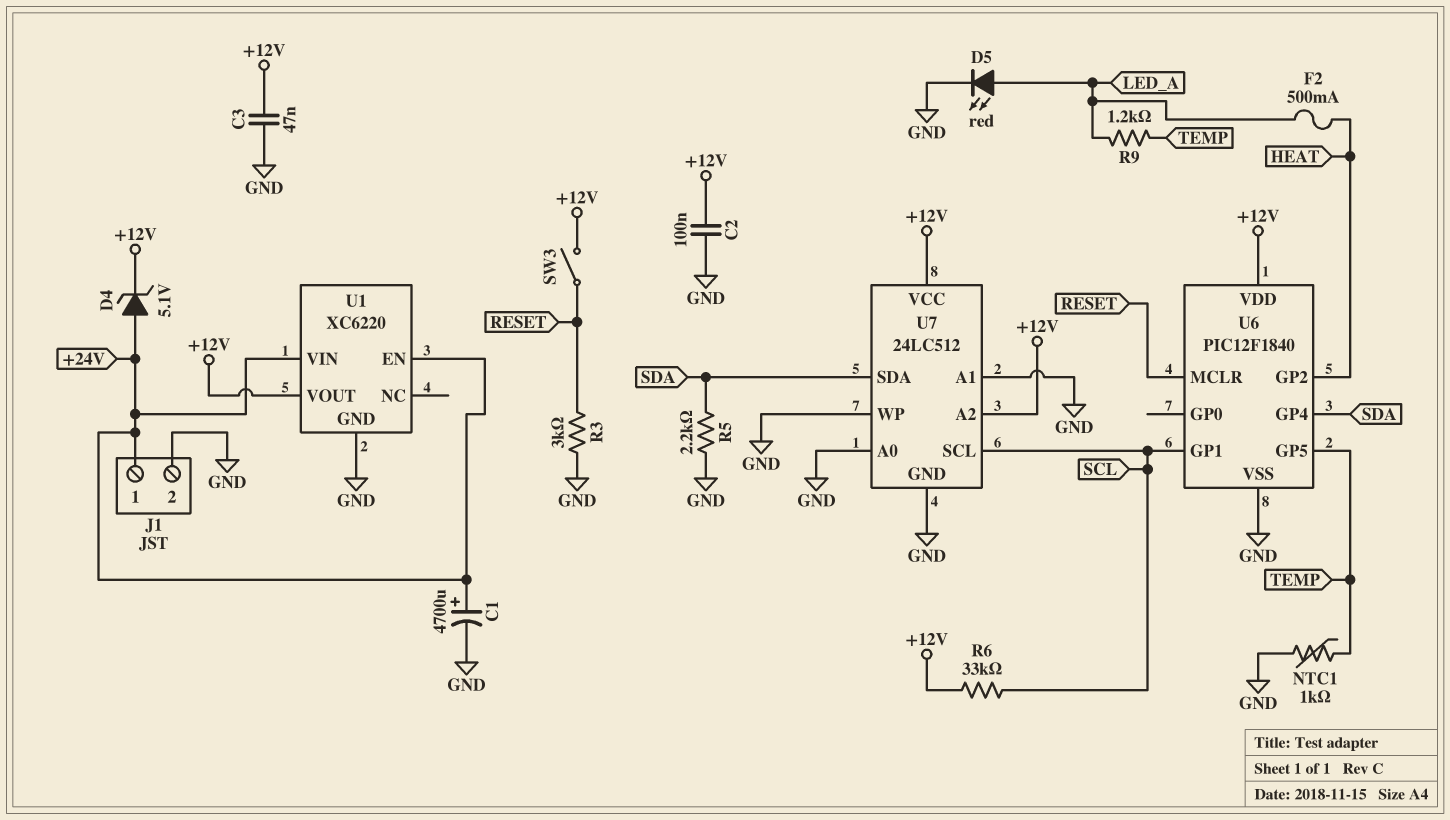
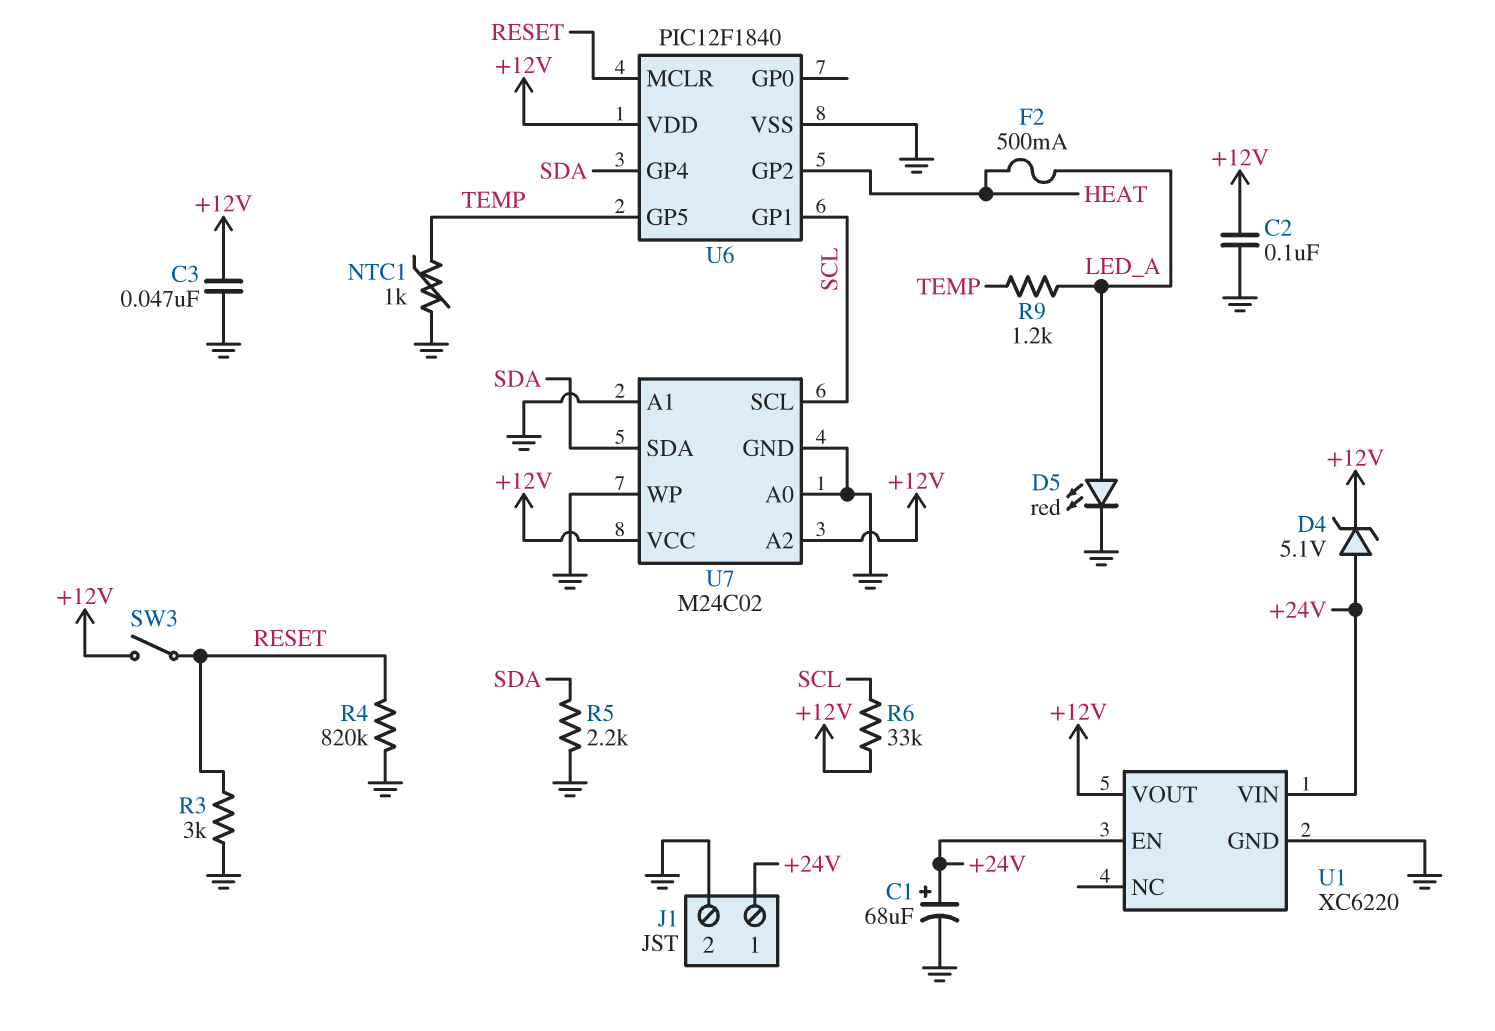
C1: 4700uF (plus +24V, minus GND) -> 68uF (plus +24V, minus GND)
R4: none -> 820k (GND, RESET)
U7: 24LC512 -> M24C02

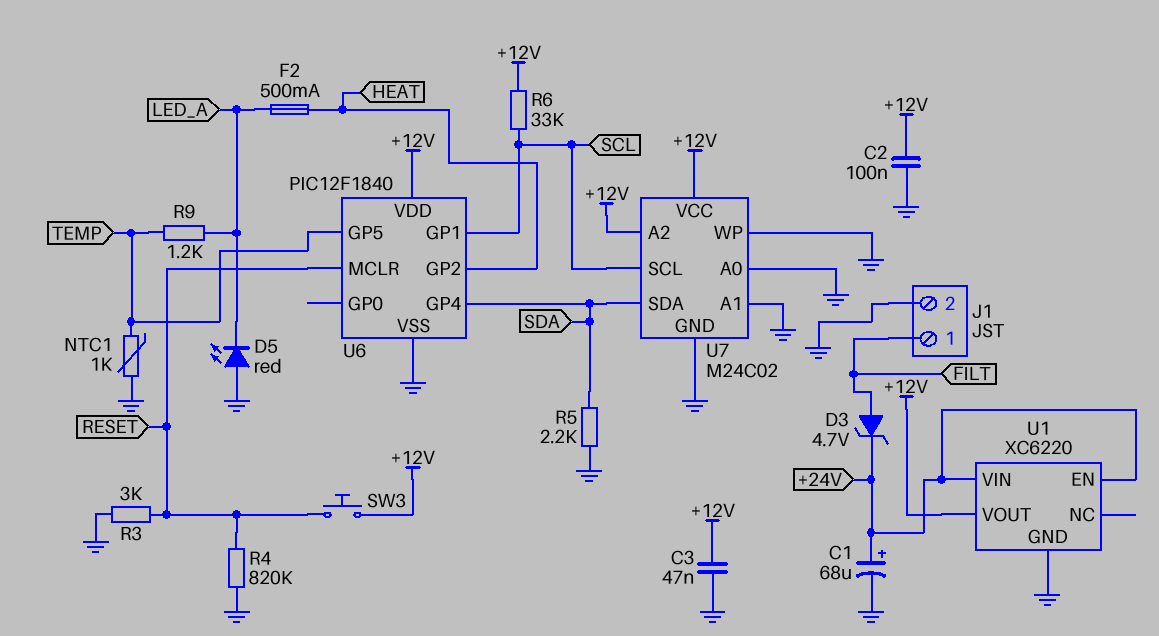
D3: none -> zener 4.7V (A FILT, K +24V)
D4: zener 5.1V (A +24V, K +12V) -> none
D5: LED red (A LED_A, K GND) -> LED red (A GND, K LED_A)
J1 pin 1: +24V -> FILT
SW3: switch (+12V, RESET) -> button (+12V, RESET)

